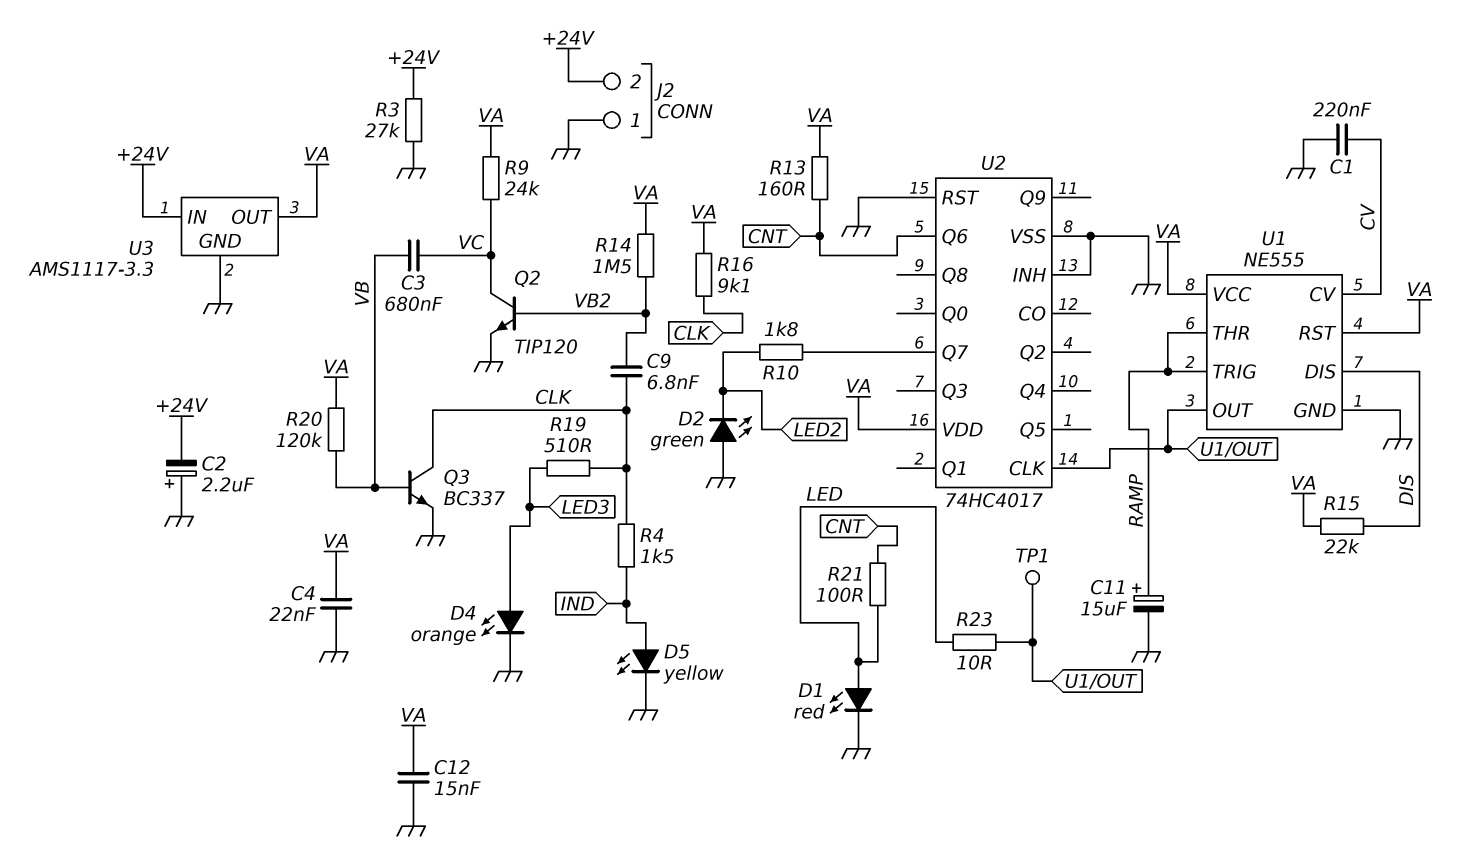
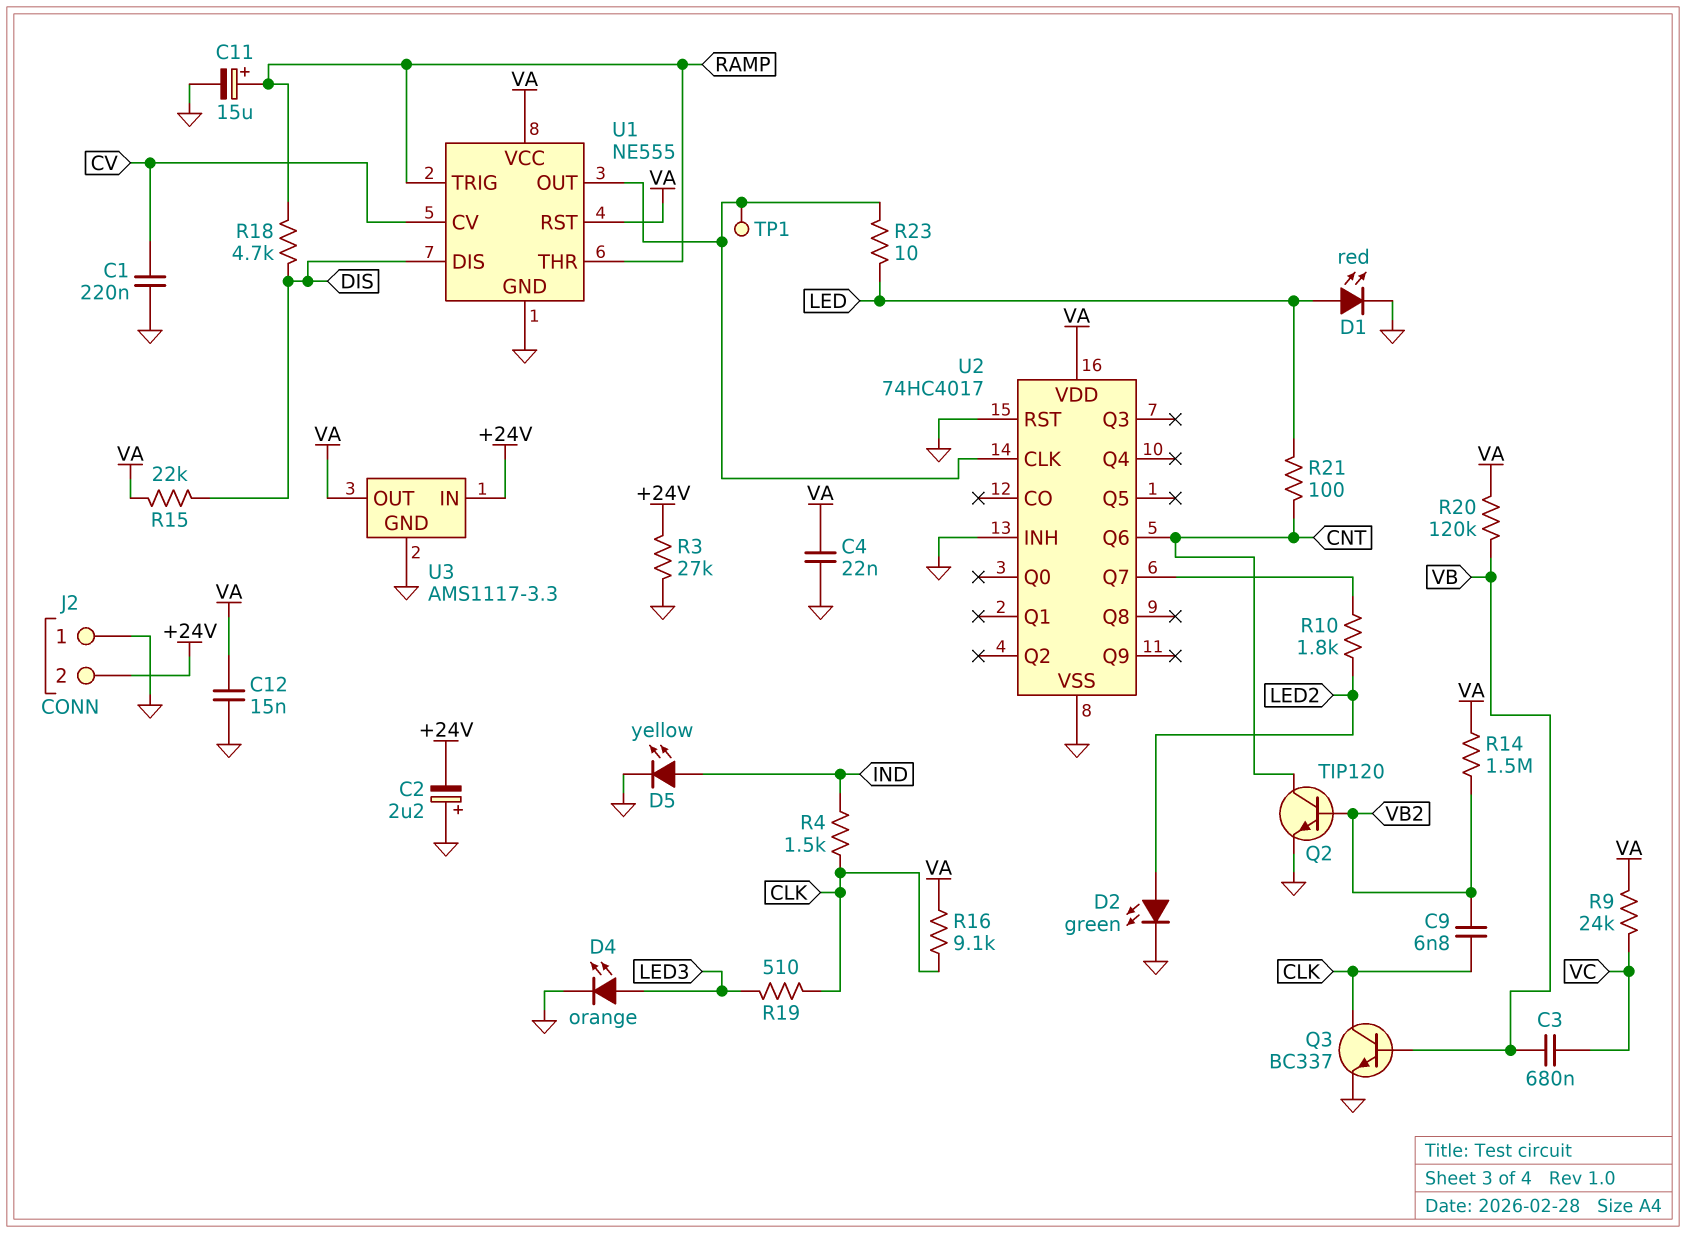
D2: LED green (A GND, K LED2) -> LED green (A LED2, K GND)
Q2: NPN TIP120 (B VB2, C VC, E GND) -> NPN TIP120 (B VB2, C CNT, E GND)
R13: 160 (CNT, VA) -> none
R18: none -> 4.7k (DIS, RAMP)

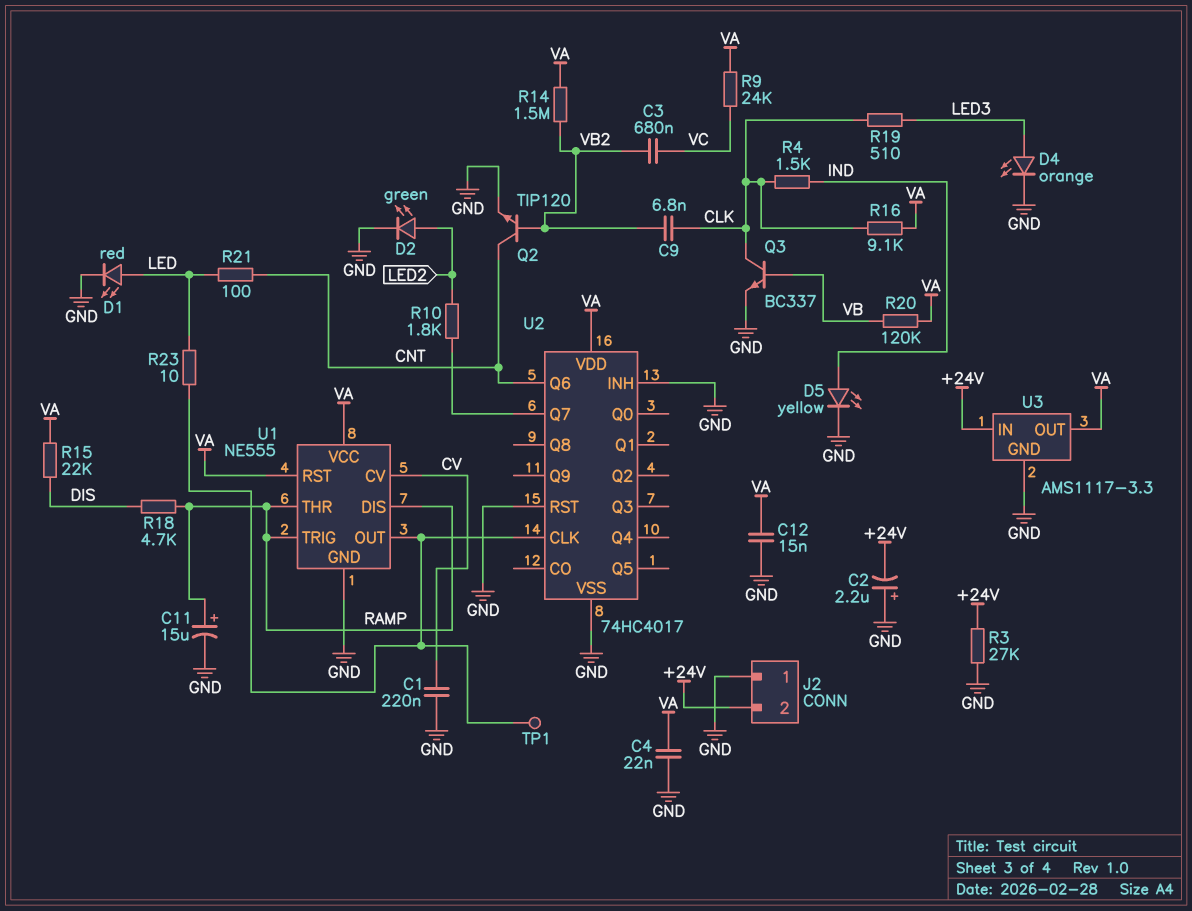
C3: 680nF (VB, VC) -> 680nF (VB2, VC)
U1 pin DIS: DIS -> RAMP

